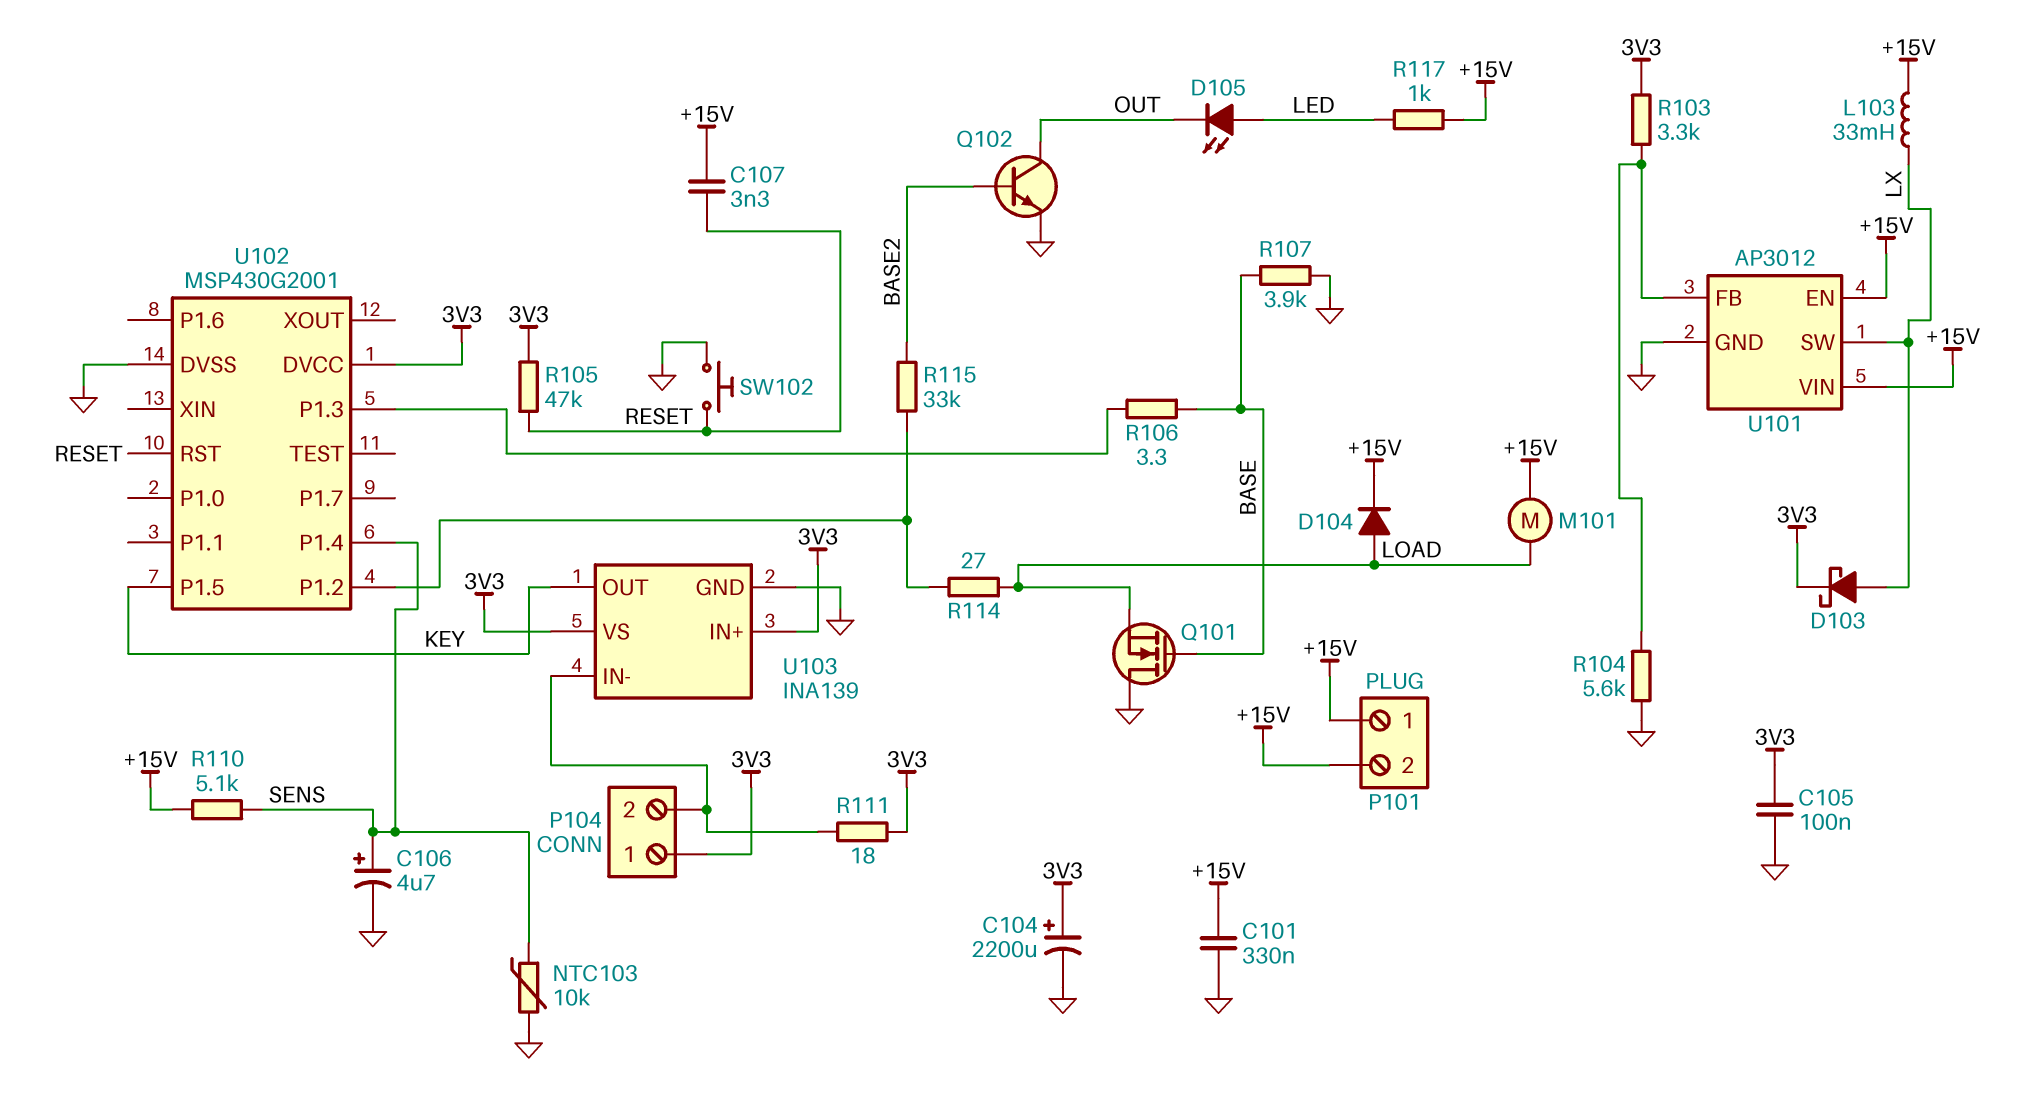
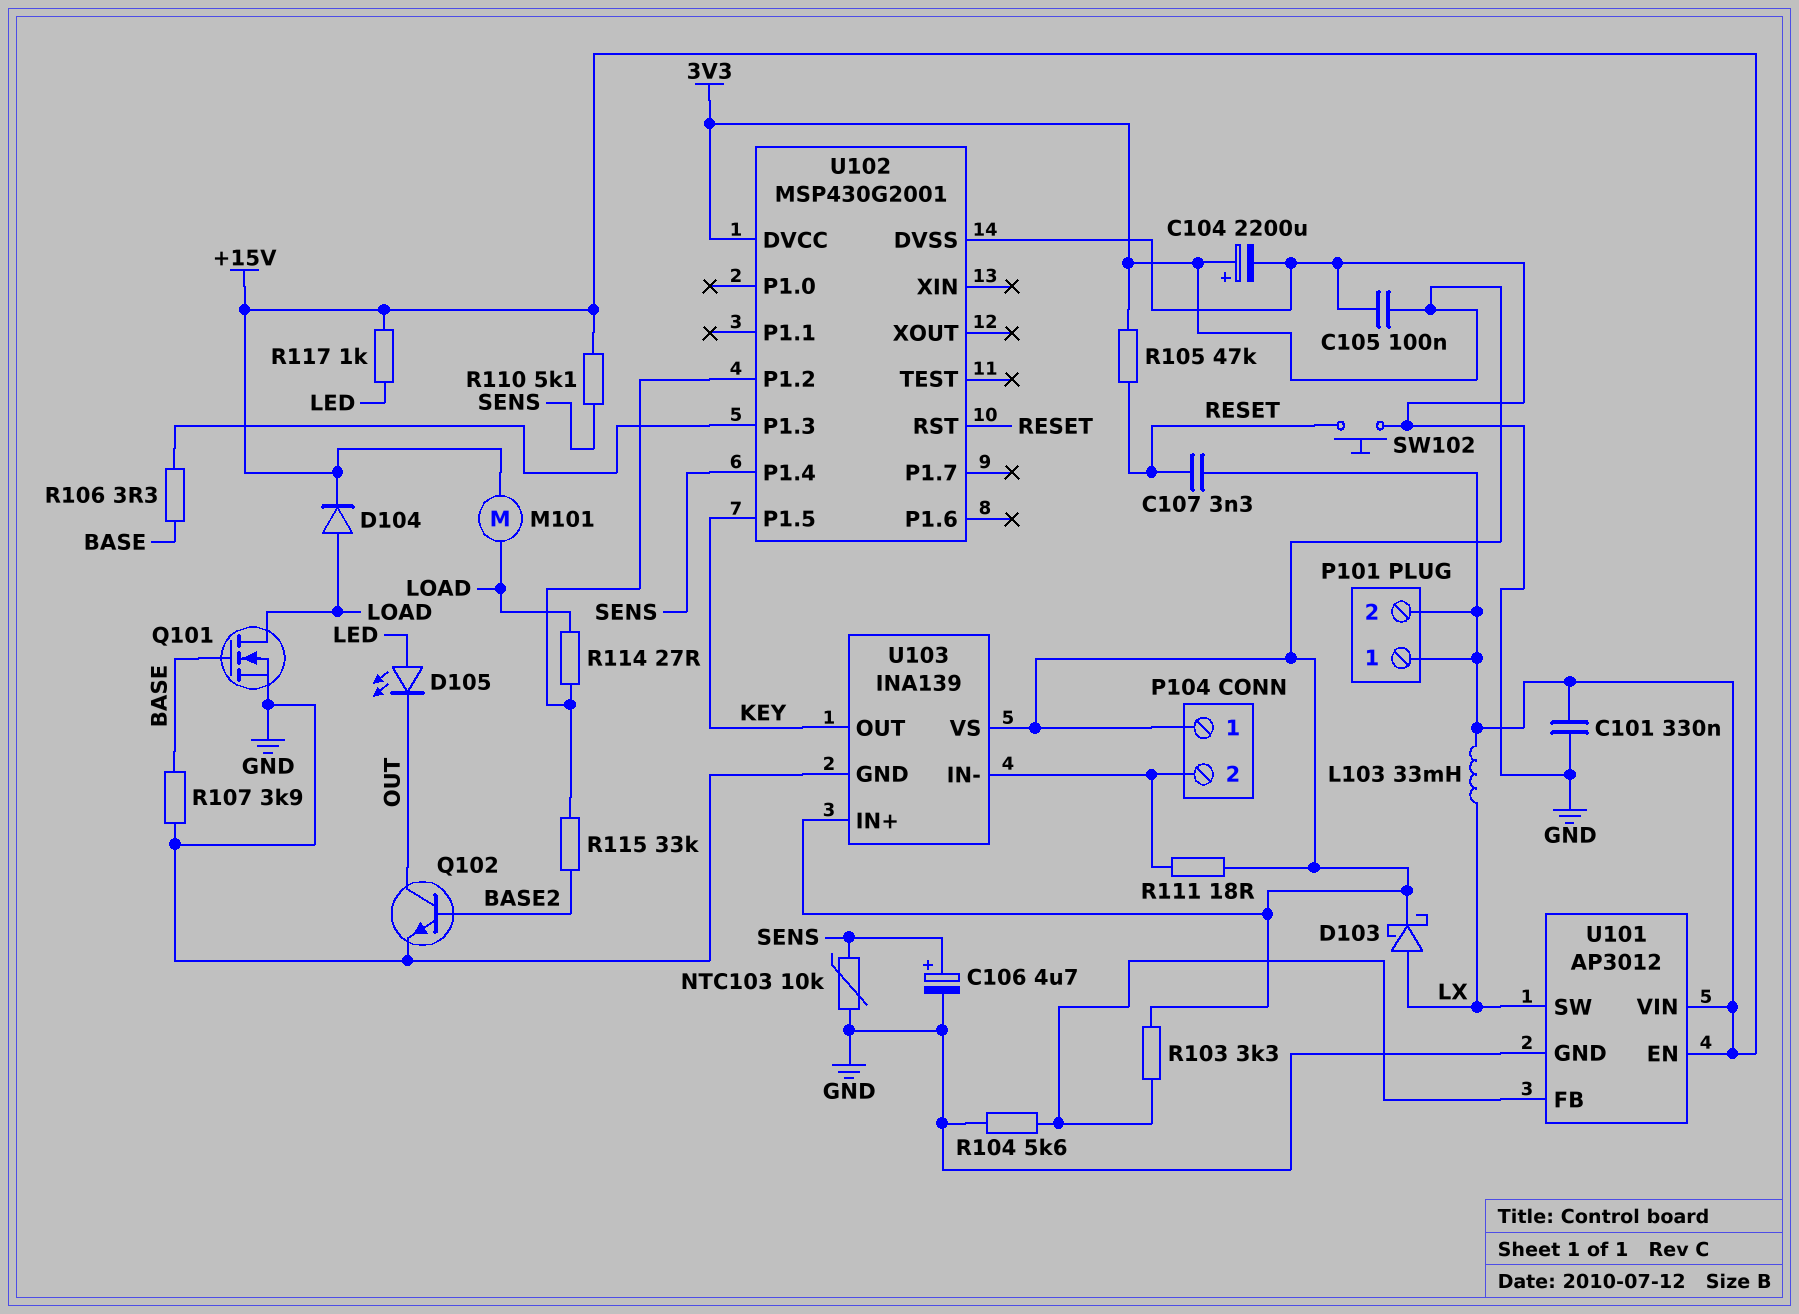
Q101: NMOS (G BASE, D GND, S LOAD) -> NMOS (G BASE, D LOAD, S GND)

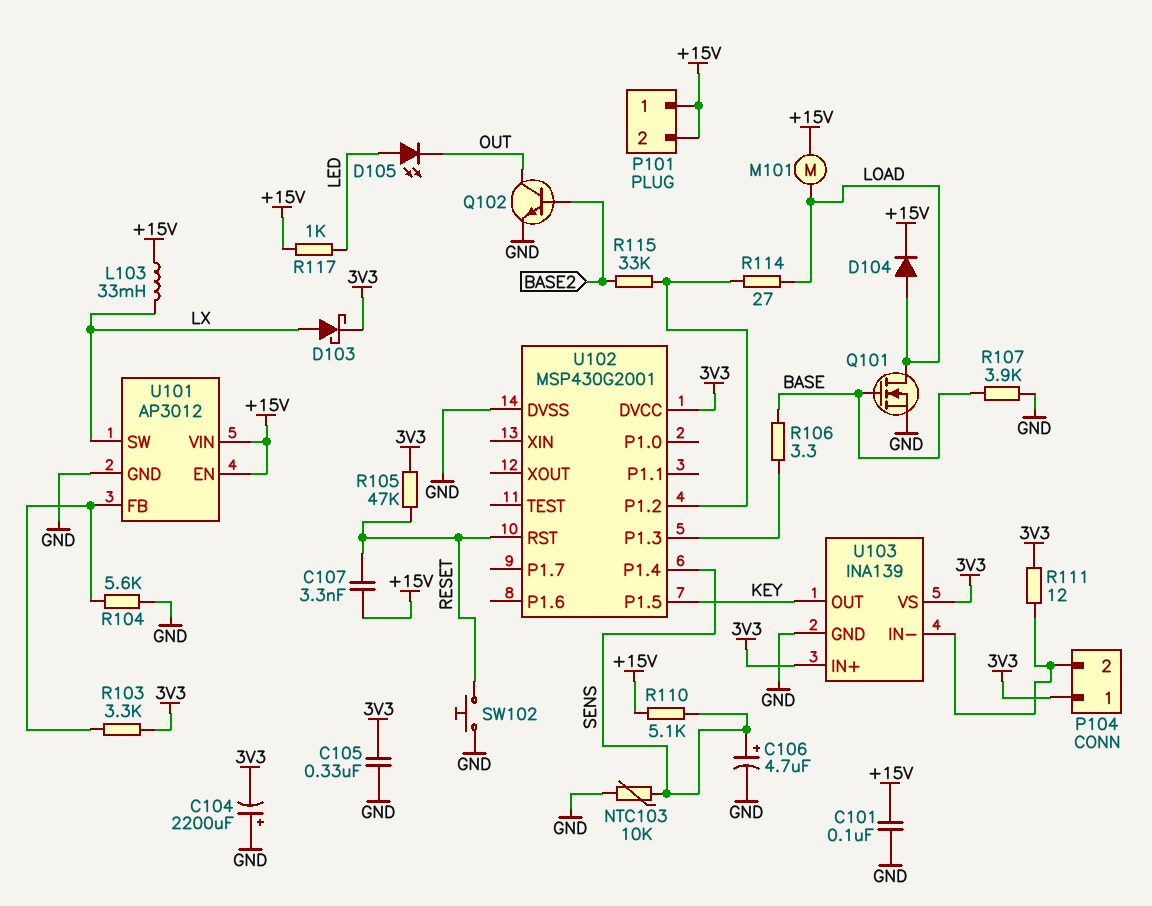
C101: 330nF (+15V, GND) -> 100nF (+15V, GND)
C104: 2200uF (plus 3V3, minus GND) -> 2200uF (plus GND, minus 3V3)
C105: 100nF (3V3, GND) -> 330nF (3V3, GND)
R111: 18 (3V3, P104/2) -> 12 (3V3, P104/2)

